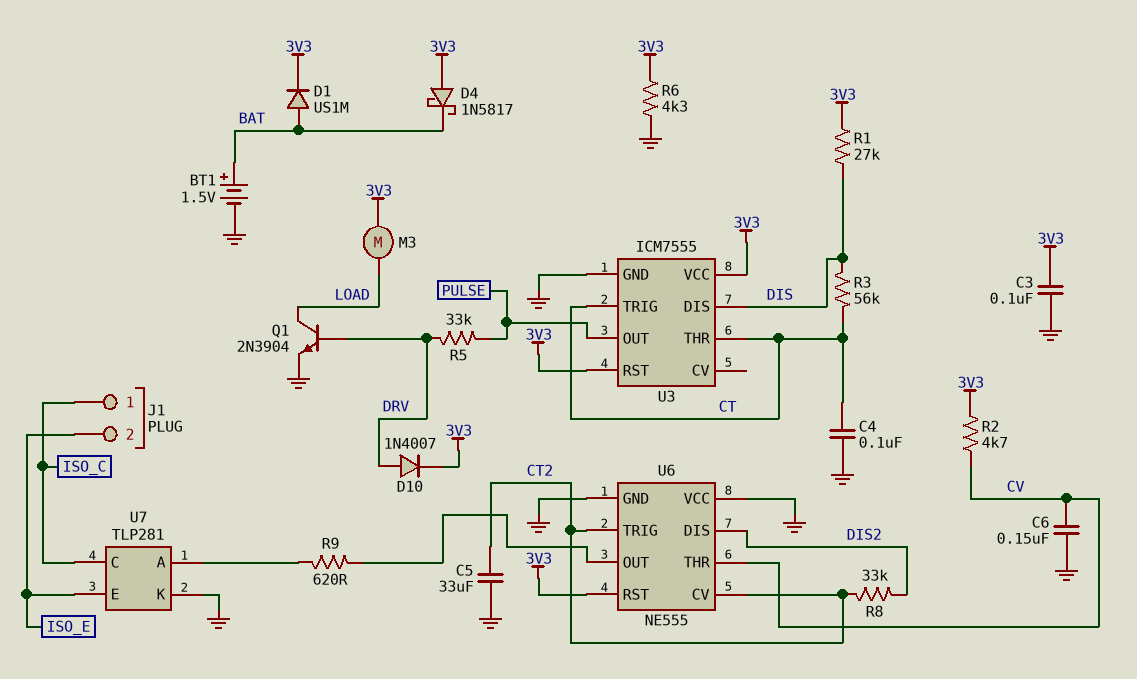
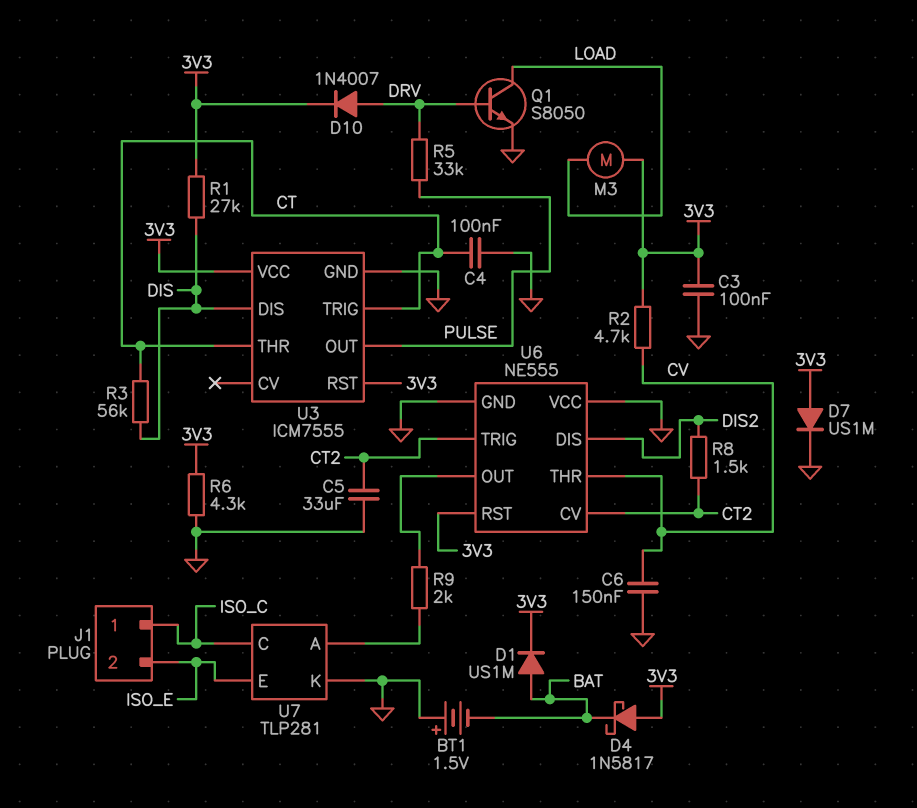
BT1: 1.5V (plus BAT, minus GND) -> 1.5V (plus GND, minus BAT)
D7: none -> diode US1M (A 3V3, K GND)
Q1: NPN 2N3904 (B DRV, C LOAD, E GND) -> NPN S8050 (B DRV, C LOAD, E GND)
R8: 33k (CT2, DIS2) -> 1.5k (CT2, DIS2)
R9: 620 (U6/OUT, U7/A) -> 2k (U6/OUT, U7/A)

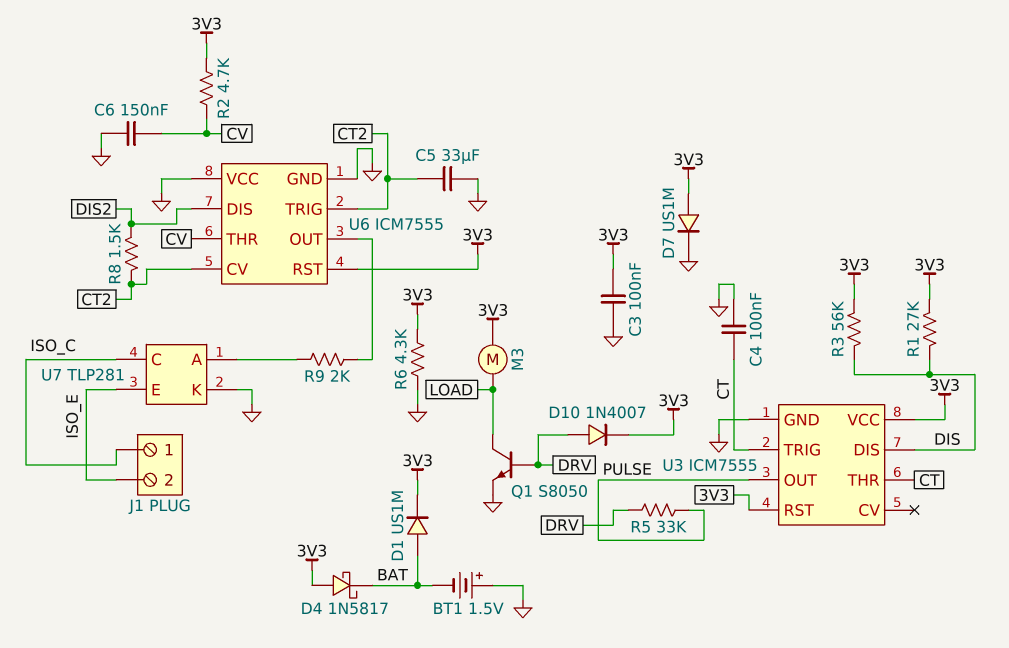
R3: 56k (CT, DIS) -> 56k (3V3, DIS)
U6: NE555 -> ICM7555

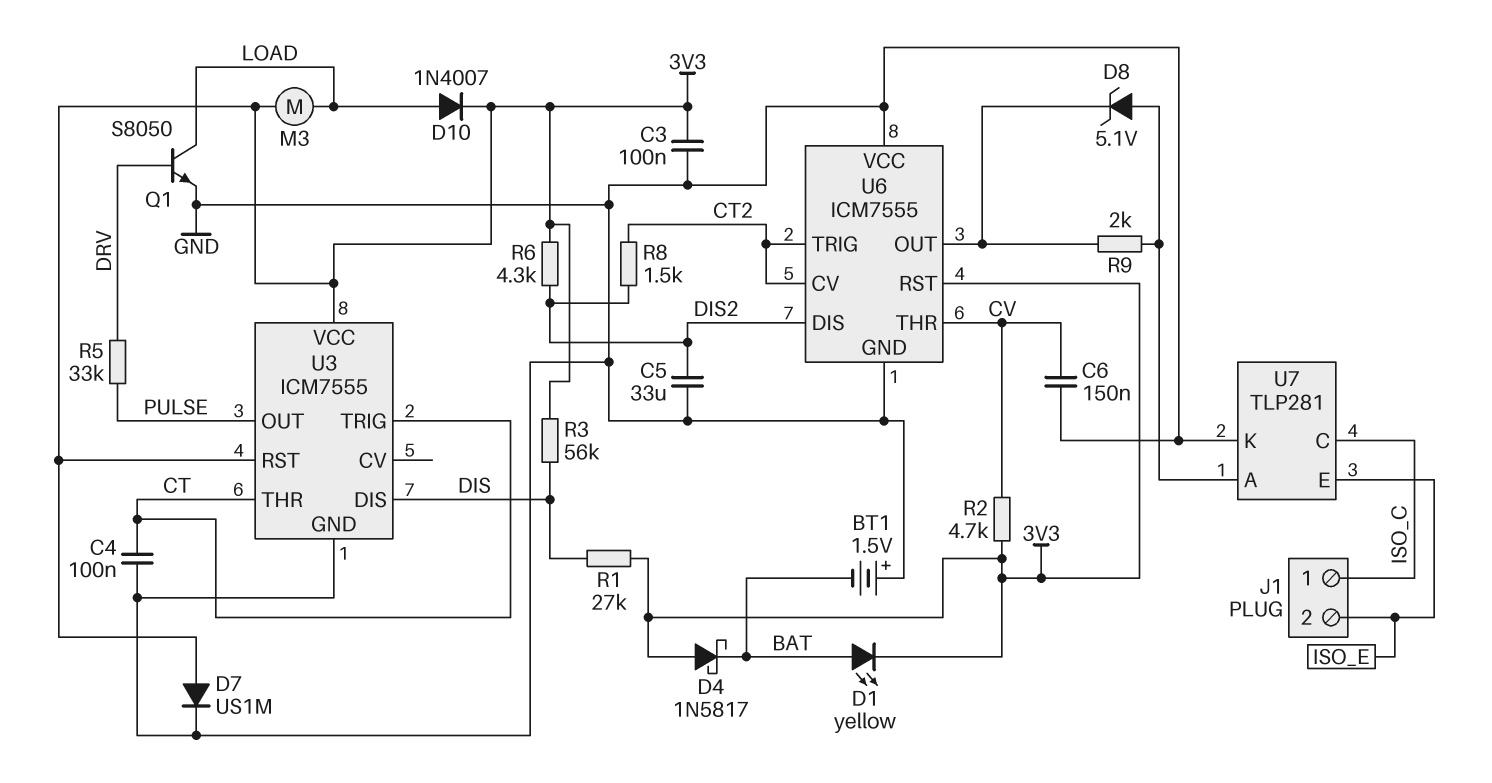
C5: 33uF (CT2, GND) -> 33uF (DIS2, GND)
D1: diode US1M (A BAT, K 3V3) -> LED yellow (A BAT, K 3V3)
D8: none -> zener 5.1V (A U7/A, K U6/OUT)
D10: diode 1N4007 (A DRV, K 3V3) -> diode 1N4007 (A LOAD, K 3V3)
R6: 4.3k (3V3, GND) -> 4.3k (3V3, DIS2)

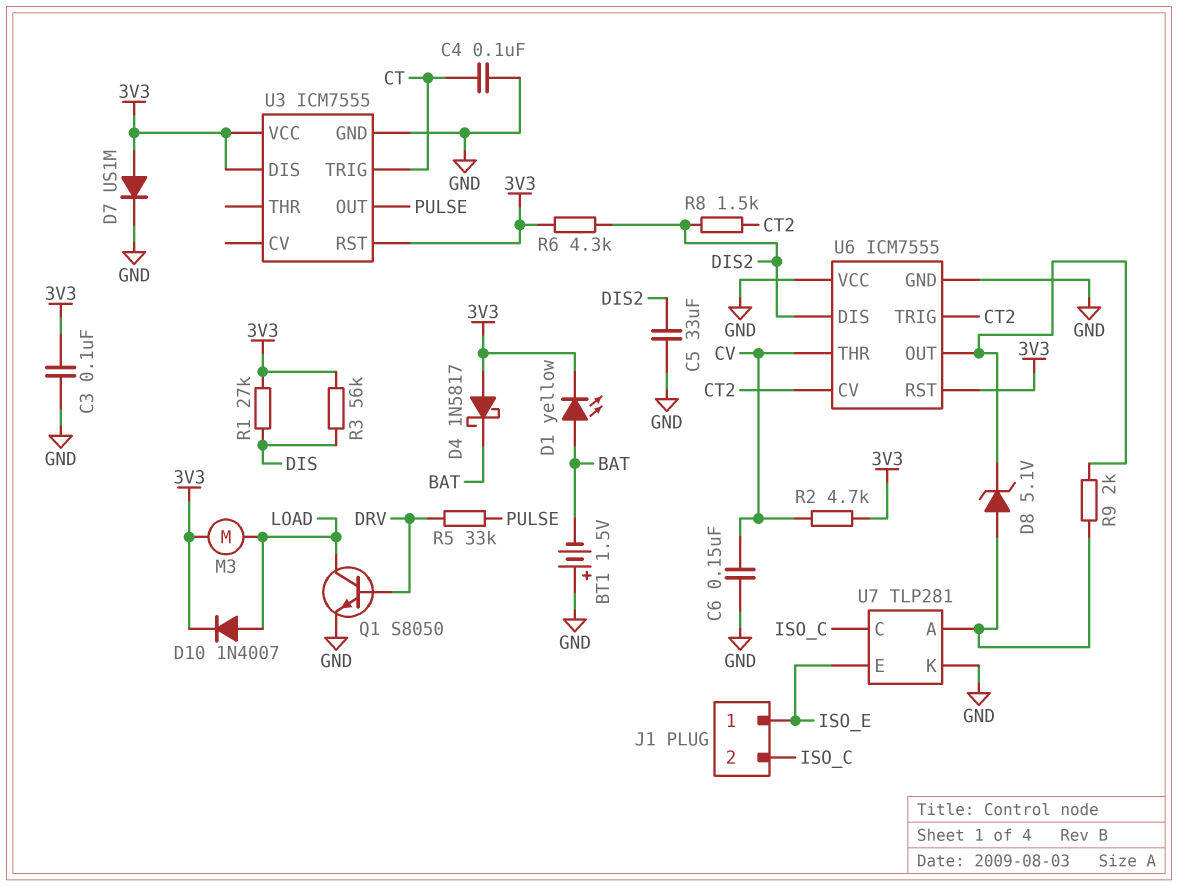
J1 pin 1: ISO_C -> ISO_E
J1 pin 2: ISO_E -> ISO_C
U3 pin DIS: DIS -> 3V3
U3 pin THR: CT -> none

